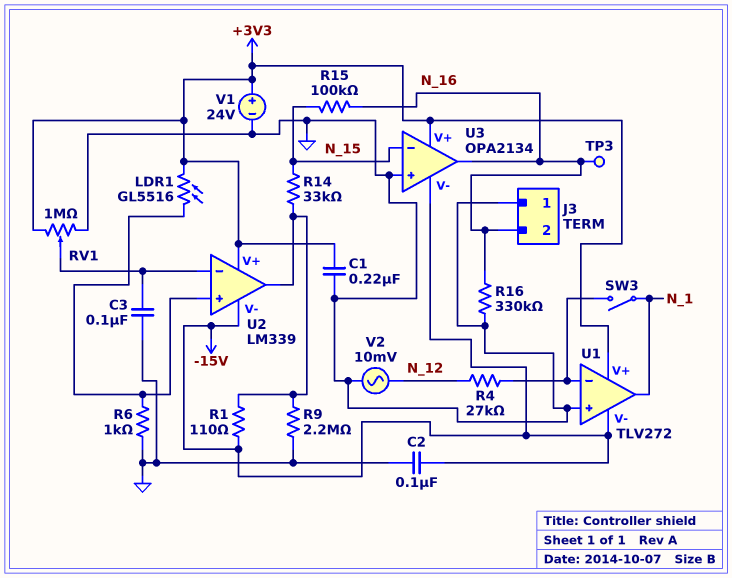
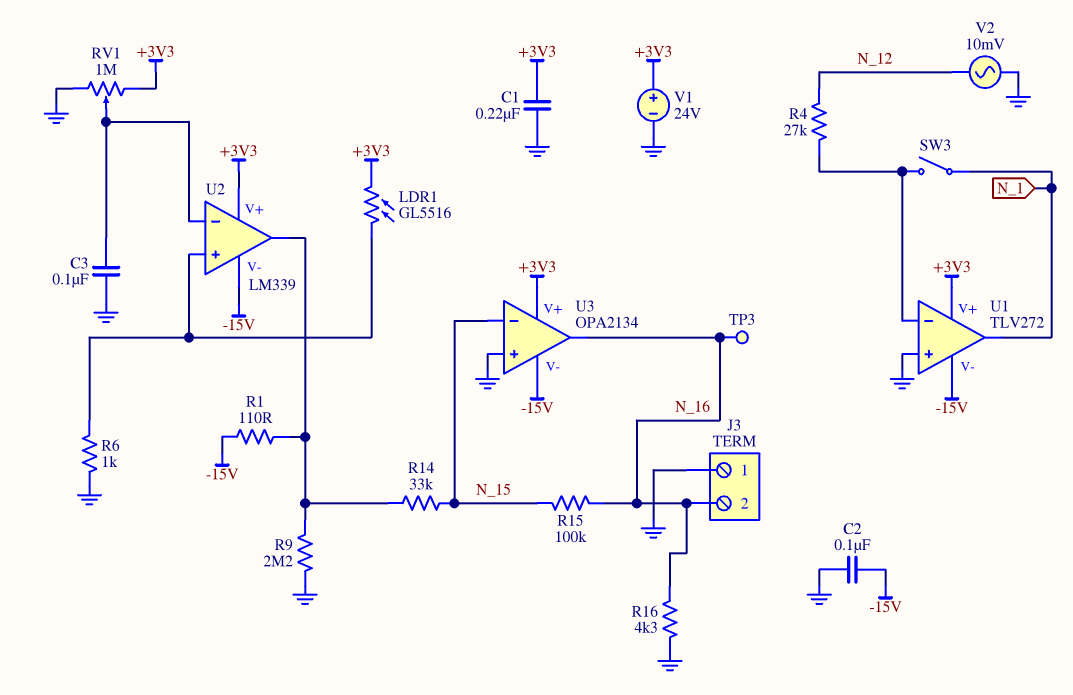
R16: 330k (GND, N_16) -> 4.3k (GND, N_16)

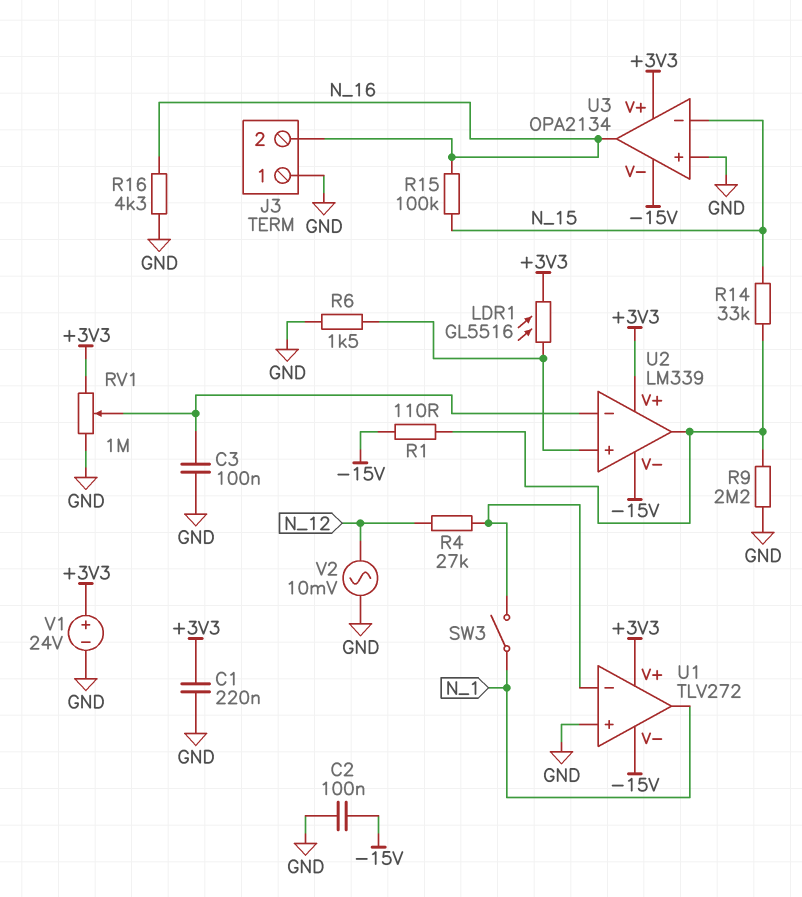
R6: 1k (GND, U2/in+) -> 1.5k (GND, U2/in+)
TP3: test point (N_16) -> none

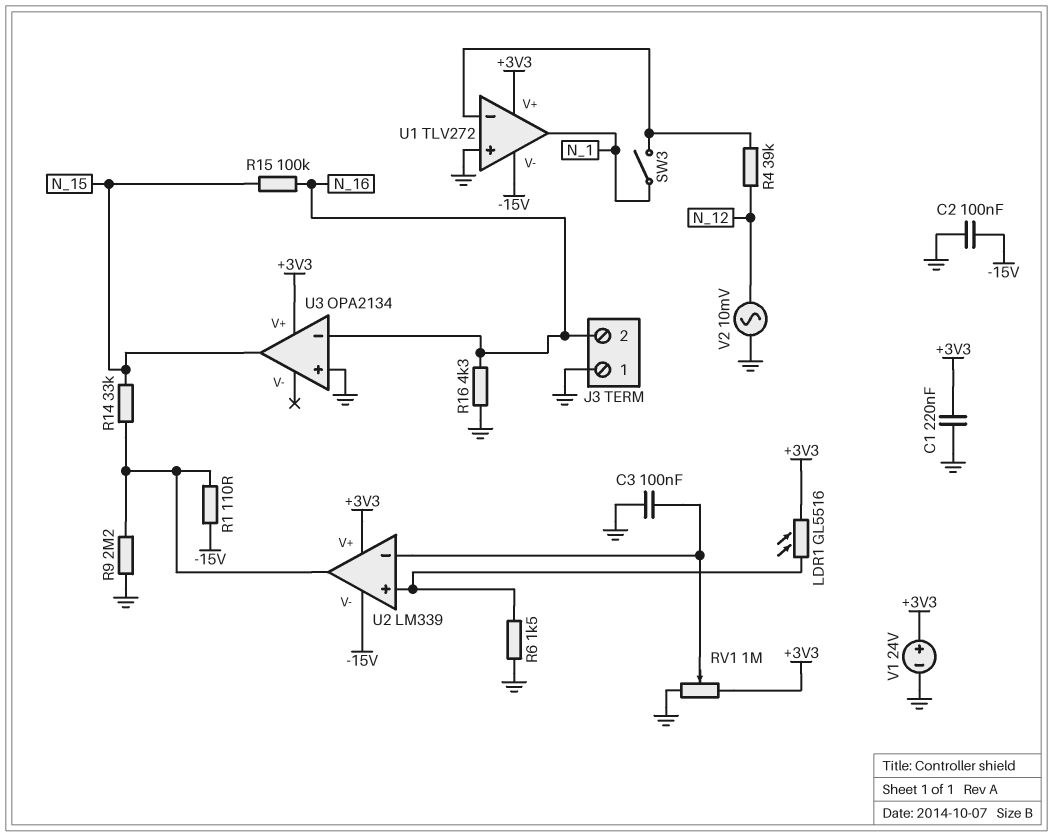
R4: 27k (N_12, U1/in-) -> 39k (N_12, U1/in-)
U3 pin V-: -15V -> none
U3 pin in-: N_15 -> N_16
U3 pin out: N_16 -> N_15

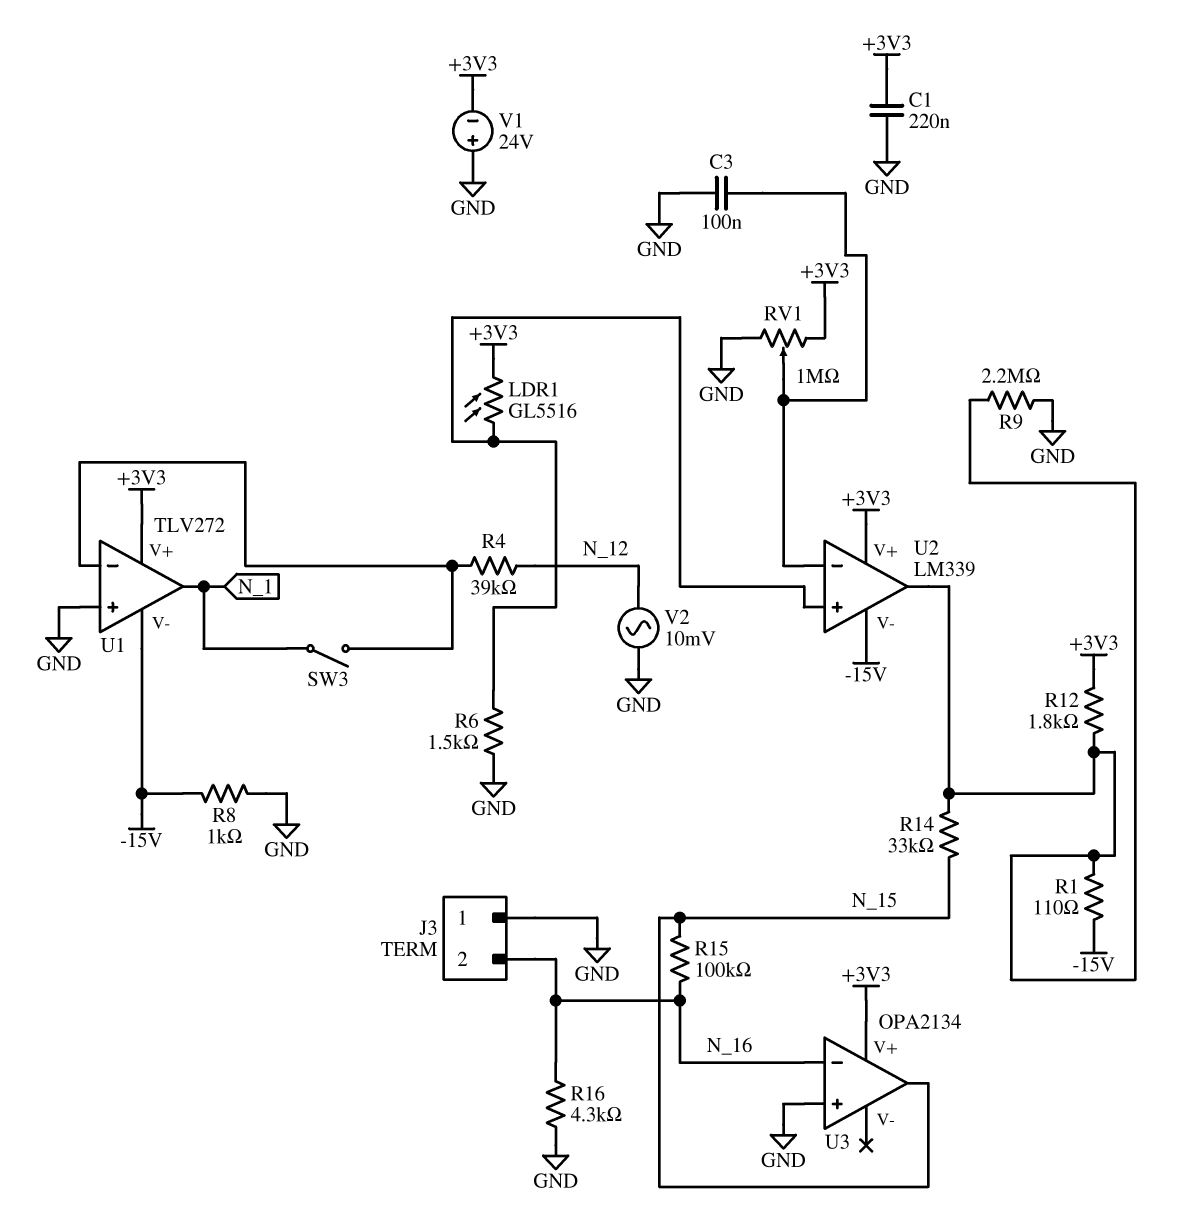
C2: 100nF (-15V, GND) -> none
R8: none -> 1k (-15V, GND)
R12: none -> 1.8k (+3V3, U2/out)
V1: 24V (plus +3V3, minus GND) -> 24V (plus GND, minus +3V3)

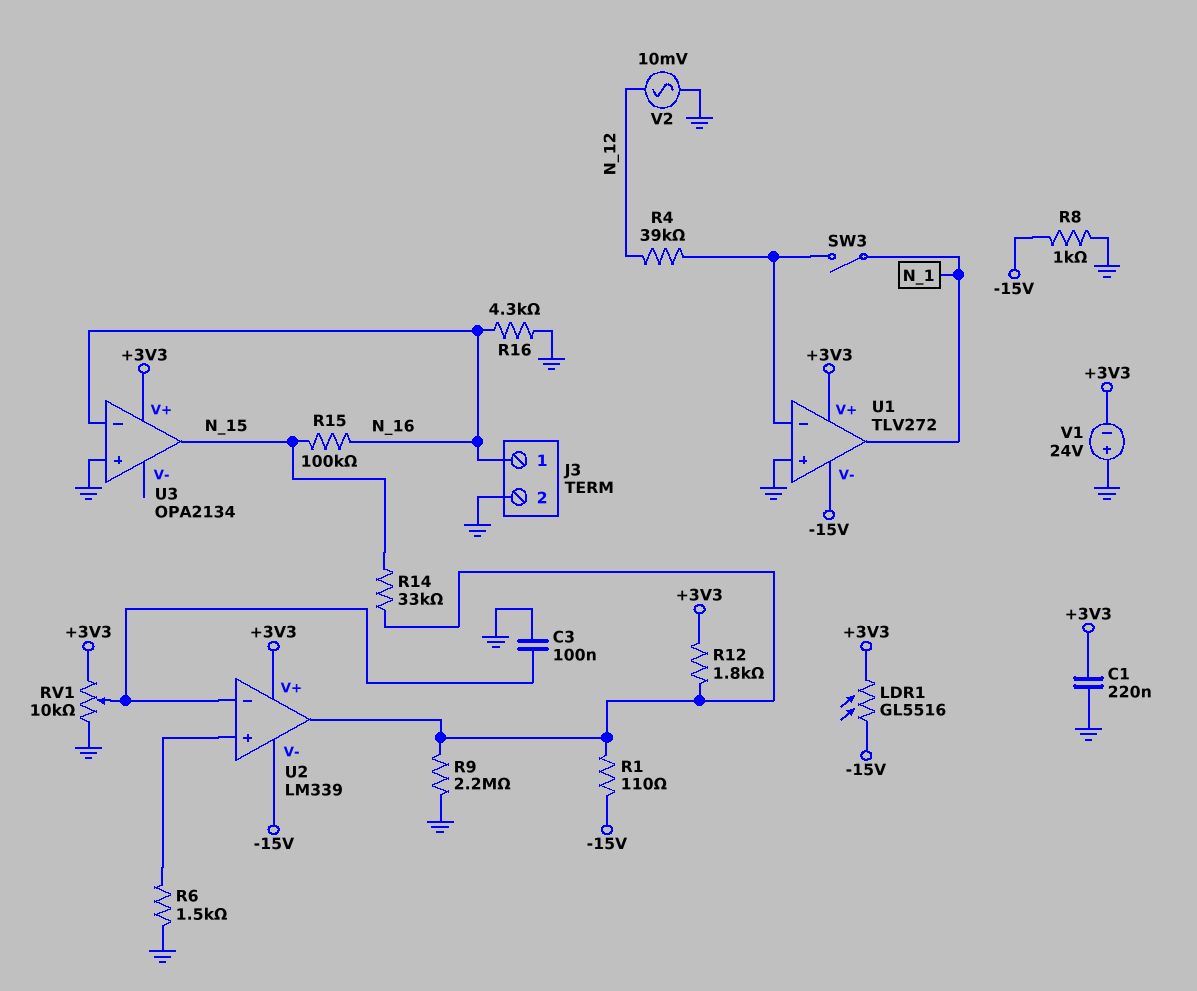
J3 pin 1: GND -> N_16
J3 pin 2: N_16 -> GND
LDR1: GL5516 (+3V3, U2/in+) -> GL5516 (+3V3, -15V)
RV1: 1M (+3V3, GND, wiper U2/in-) -> 10k (+3V3, GND, wiper U2/in-)

